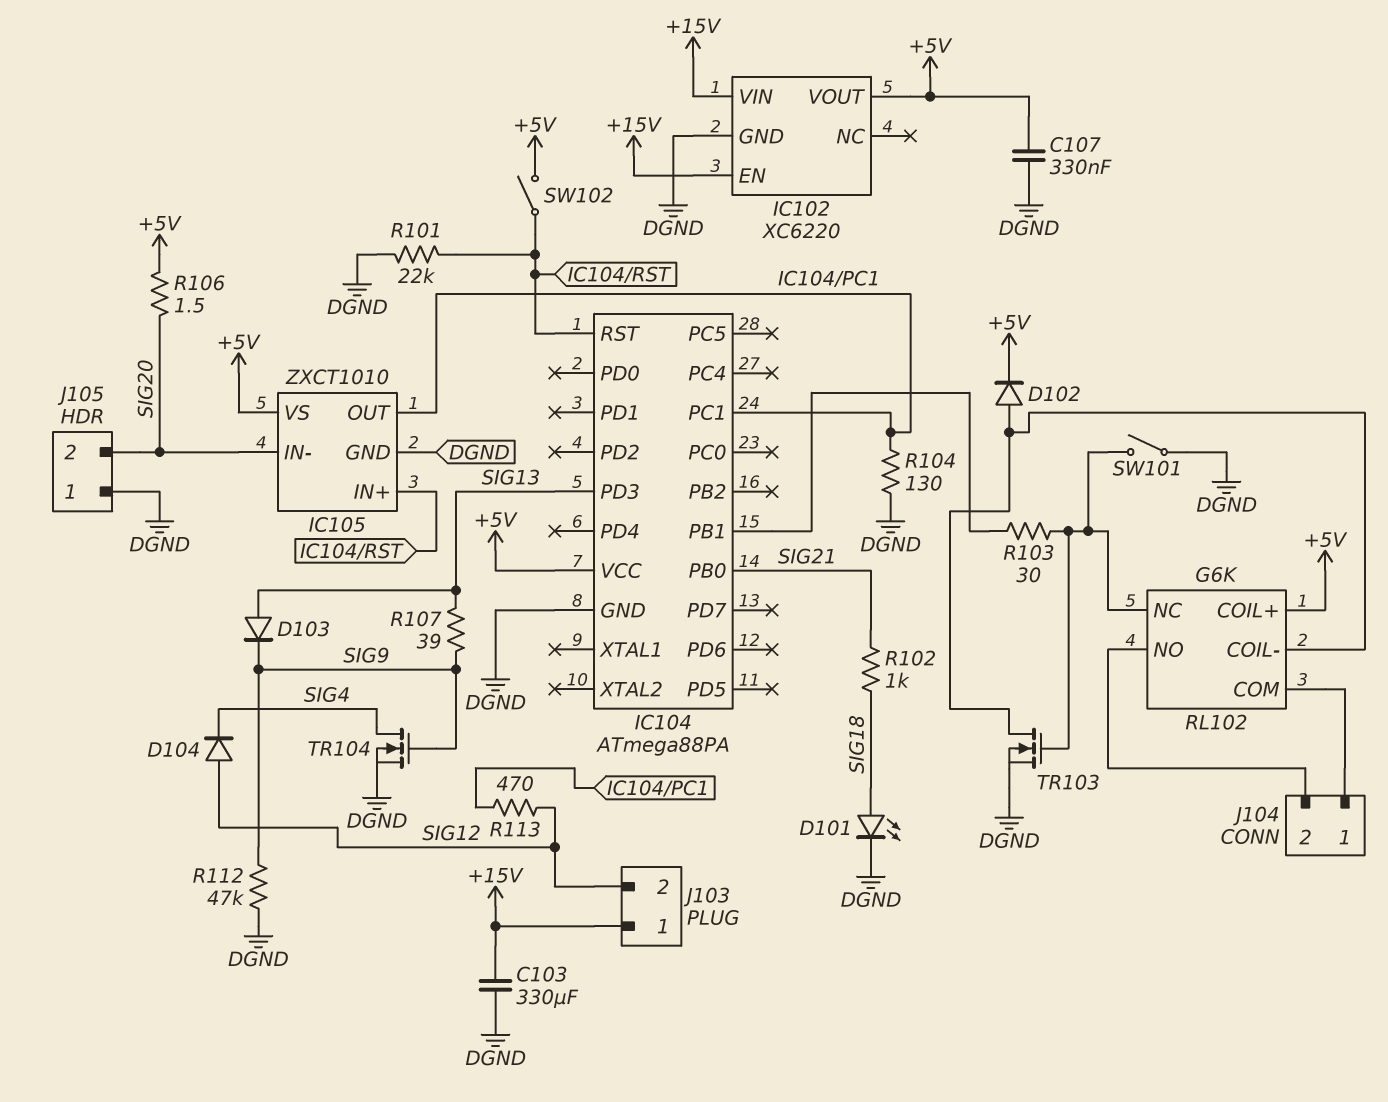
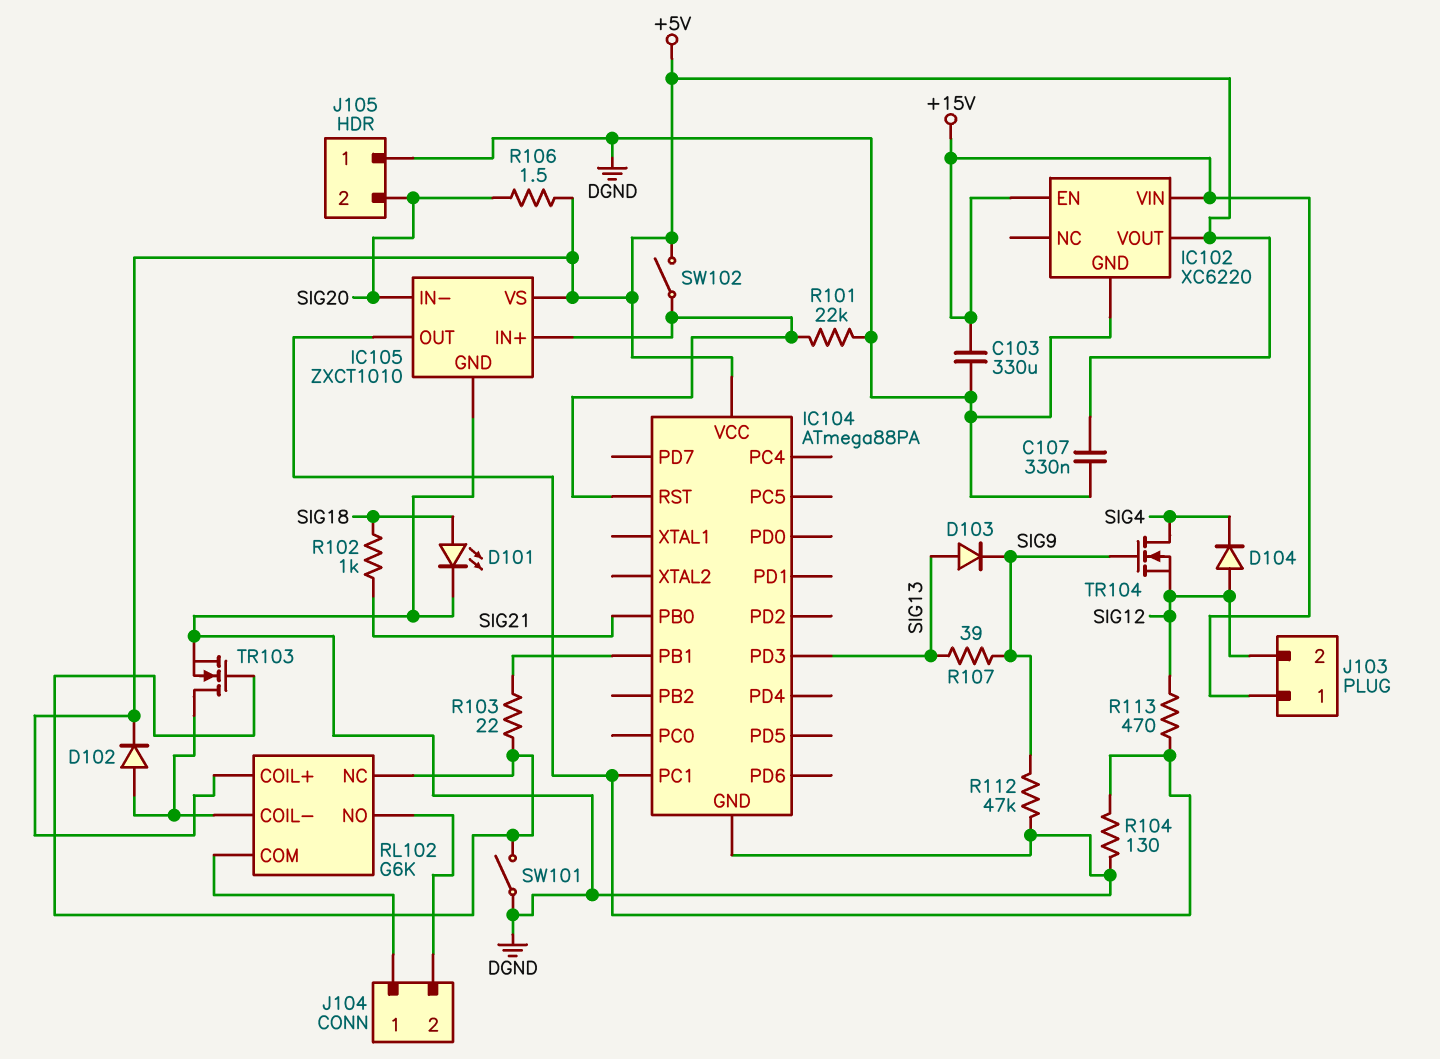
R103: 30 (IC104/PB1, RL102/NC) -> 22 (IC104/PB1, RL102/NC)
TR104: NMOS (G SIG9, D SIG4, S DGND) -> NMOS (G SIG9, D SIG4, S SIG12)

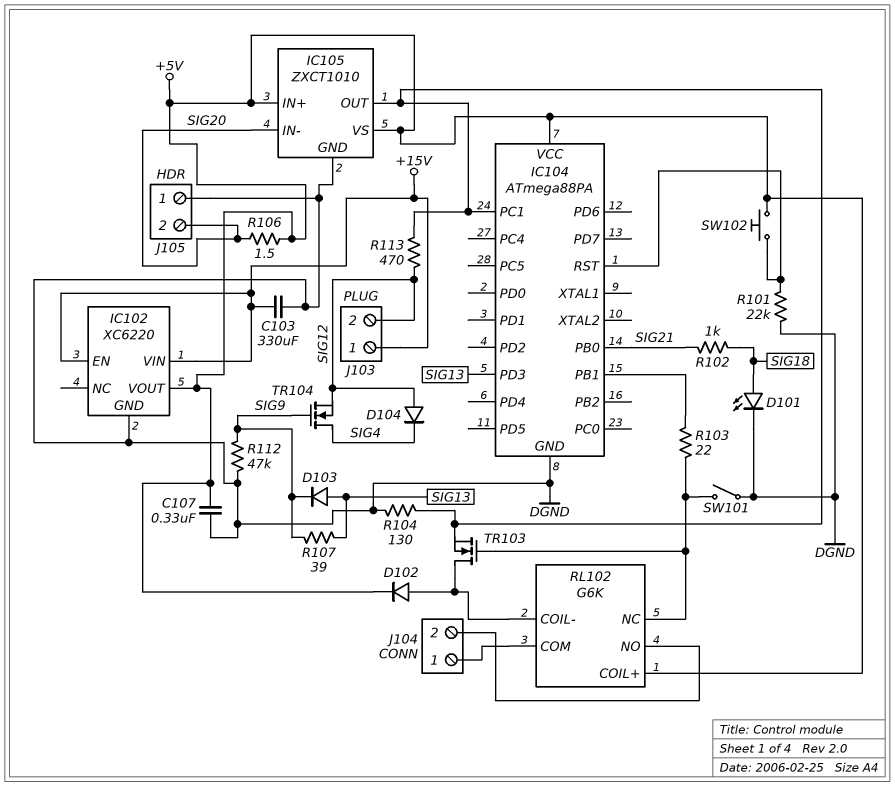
IC105 pin IN+: IC104/RST -> +5V
SW102: switch (+5V, IC104/RST) -> button (+5V, IC104/RST)
TR103: NMOS (G RL102/NC, D RL102/COIL-, S DGND) -> NMOS (G RL102/NC, D RL102/COIL-, S IC104/PC1)

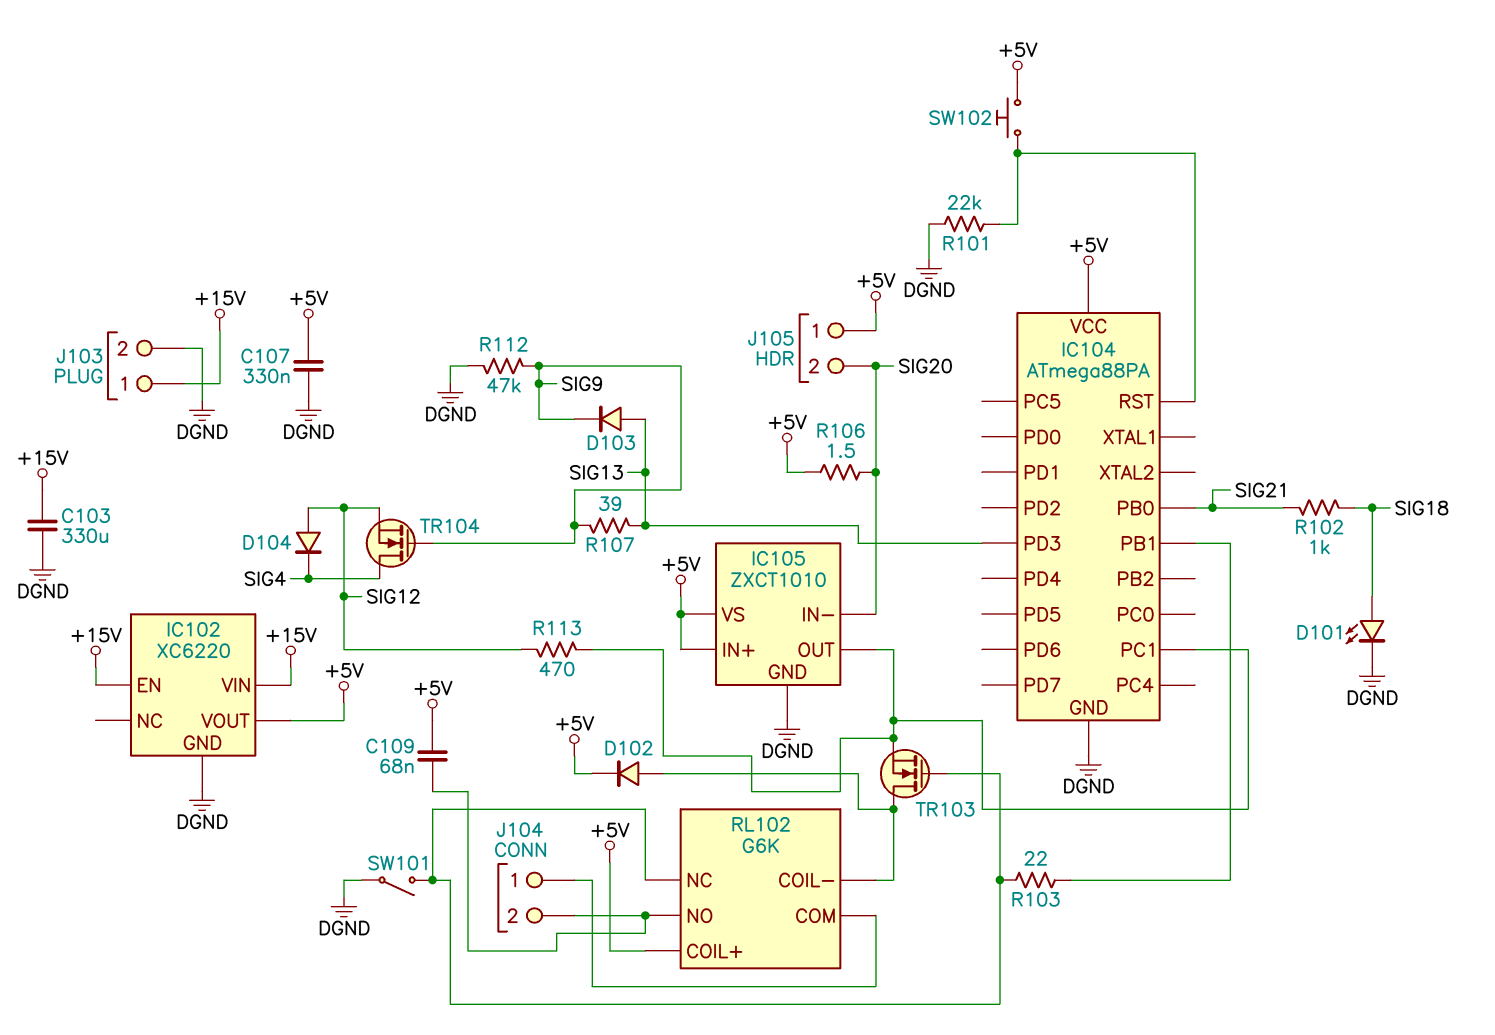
C109: none -> 68nF (+5V, J104/2)
J103 pin 2: SIG12 -> DGND
J105 pin 1: DGND -> +5V
R104: 130 (DGND, IC104/PC1) -> none

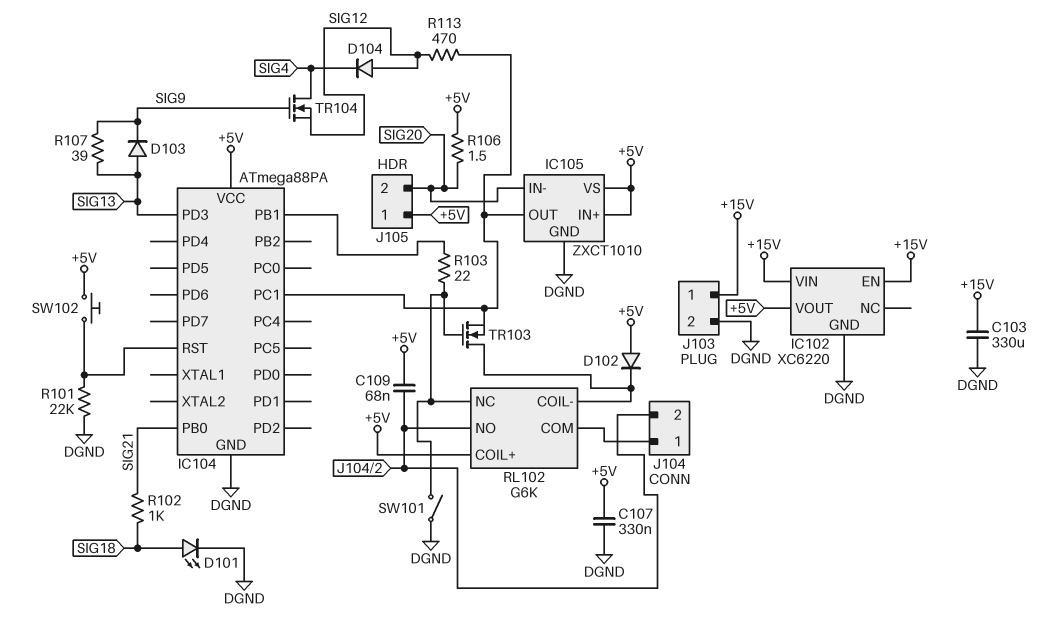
D102: diode (A RL102/COIL-, K +5V) -> diode (A +5V, K RL102/COIL-)
R112: 47k (DGND, SIG9) -> none

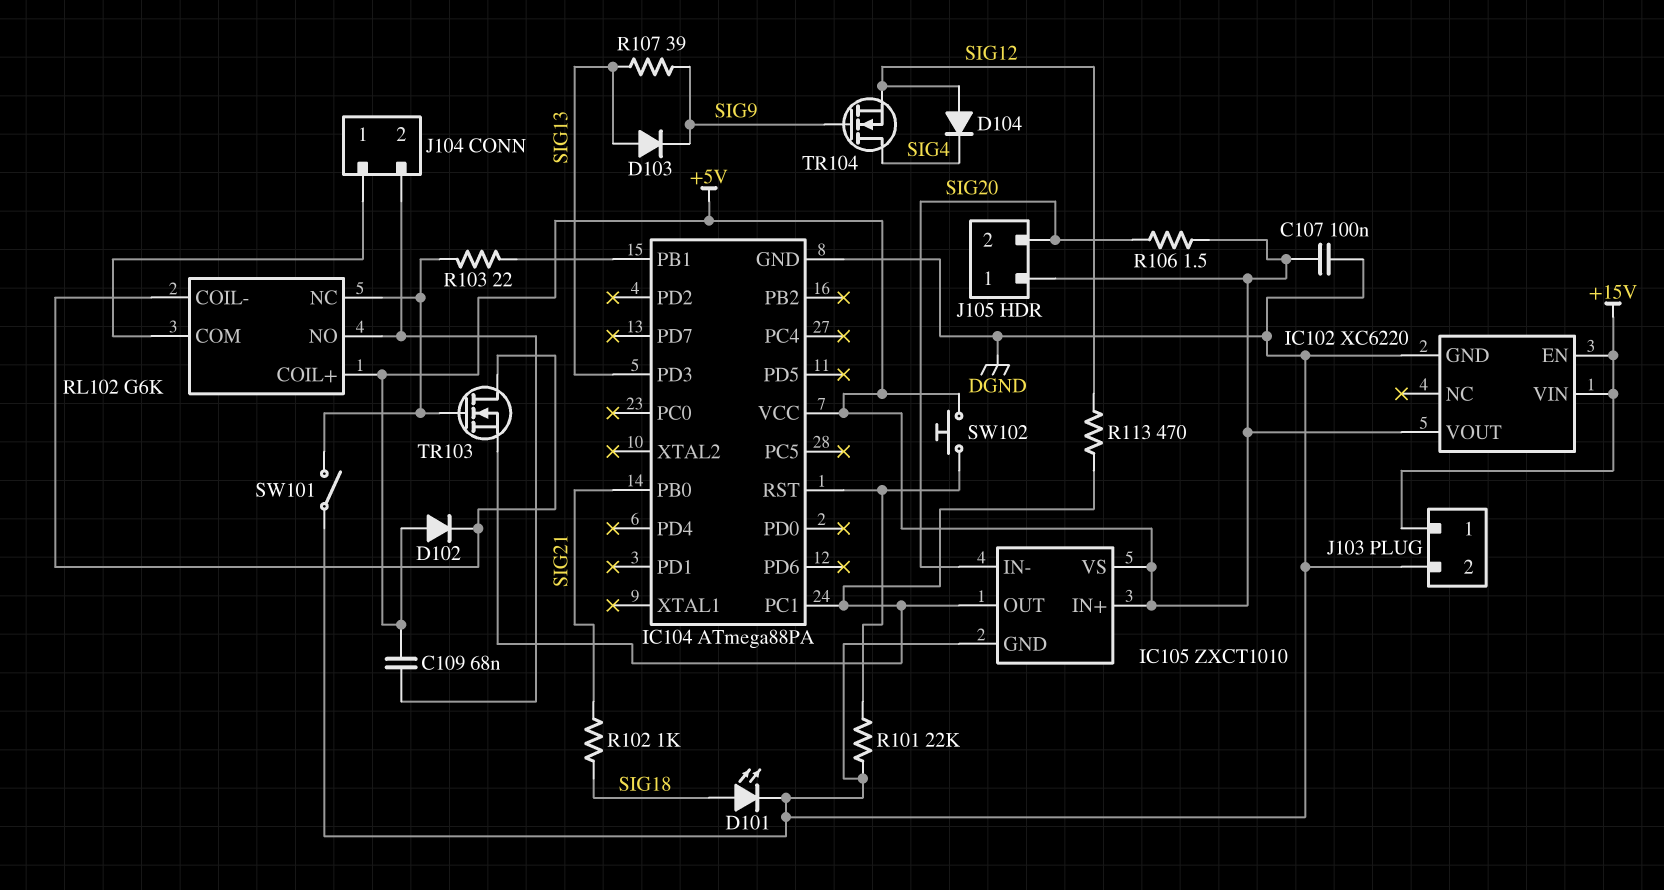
C103: 330uF (+15V, DGND) -> none
C107: 330nF (+5V, DGND) -> 100nF (+5V, DGND)

